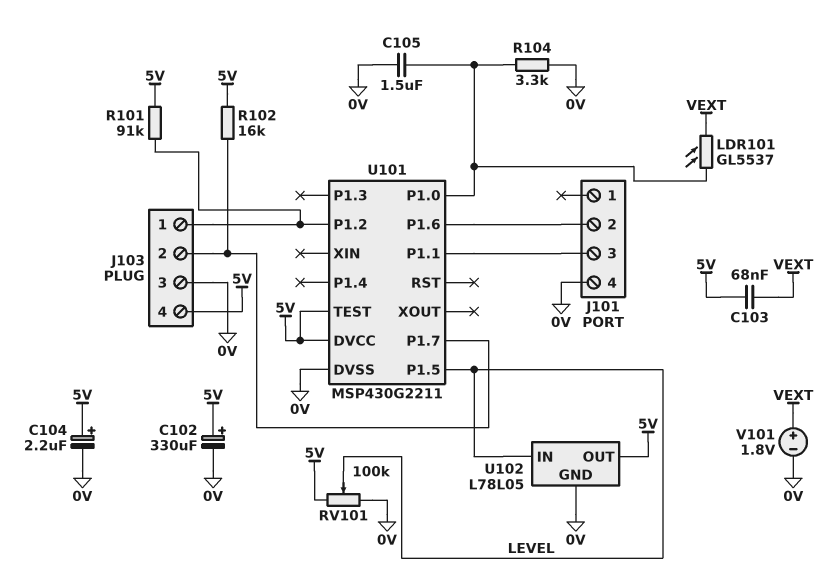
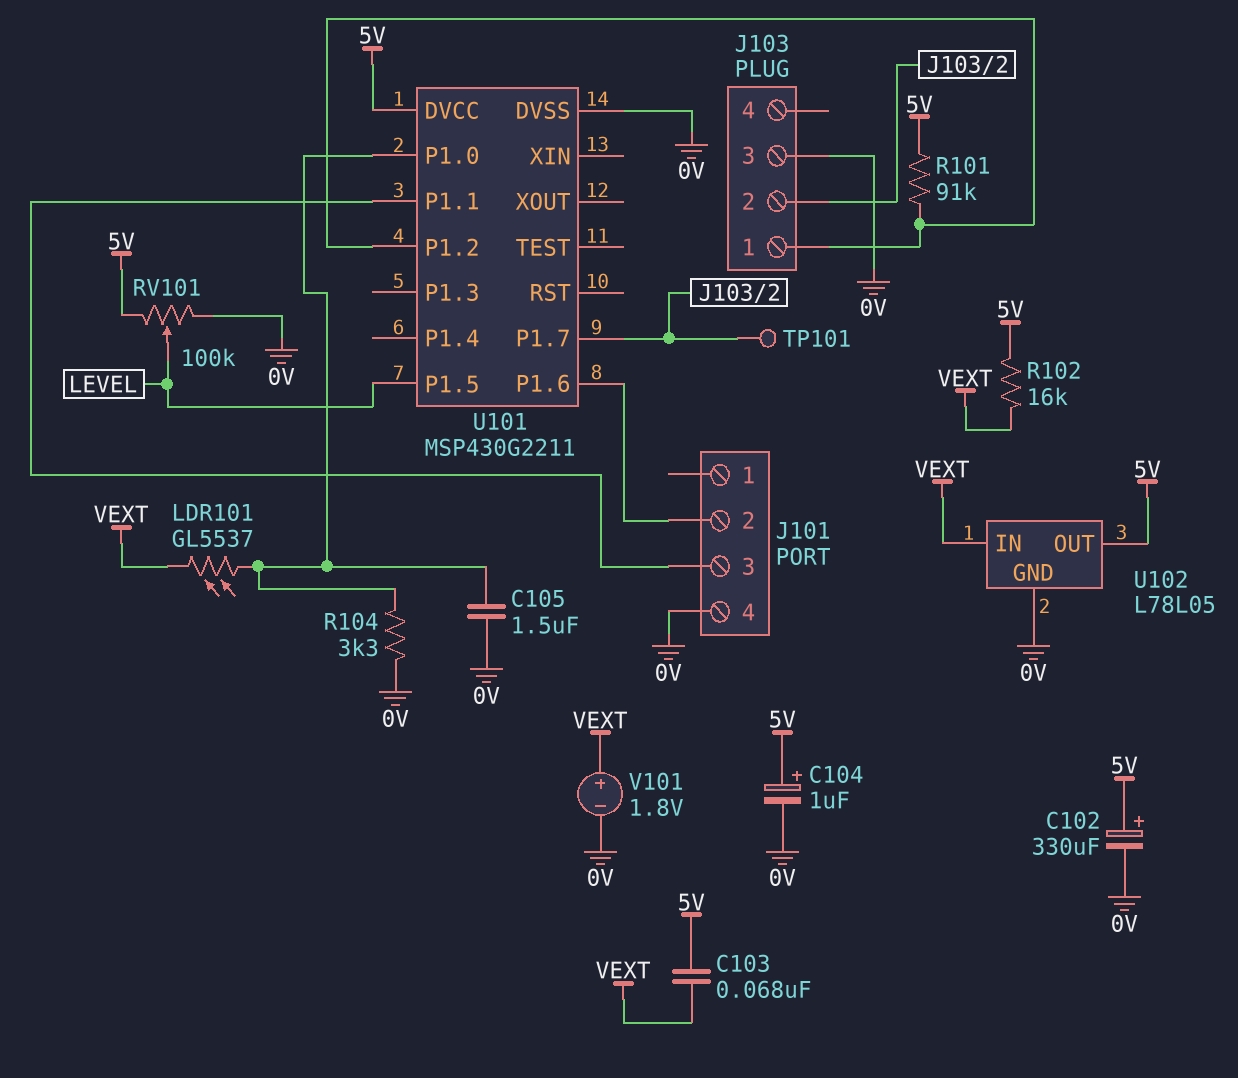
C104: 2.2uF (plus 5V, minus 0V) -> 1uF (plus 5V, minus 0V)
J103 pin 4: 5V -> none
R102: 16k (5V, J103/2) -> 16k (5V, VEXT)
TP101: none -> test point (J103/2)
U101 pin TEST: 5V -> none
U102 pin IN: LEVEL -> VEXT

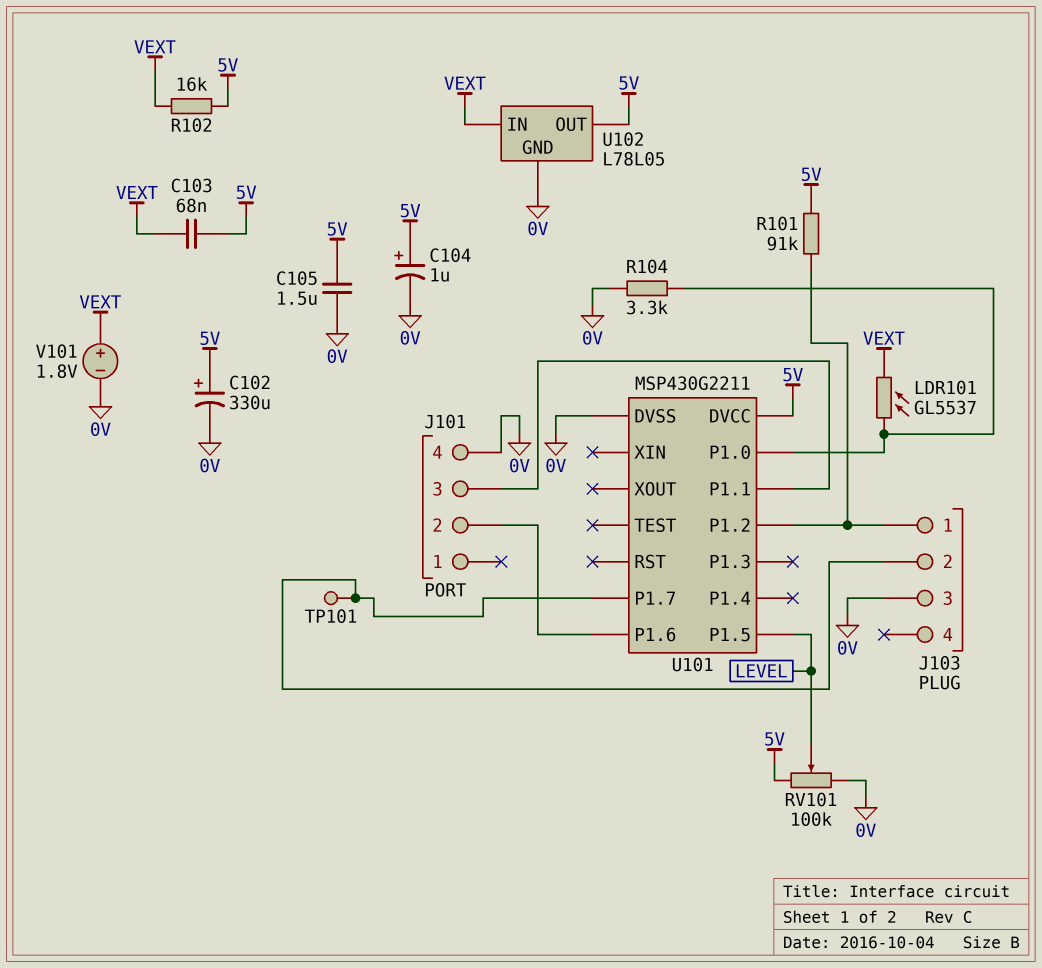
C105: 1.5uF (0V, U101/P1.0) -> 1.5uF (0V, 5V)

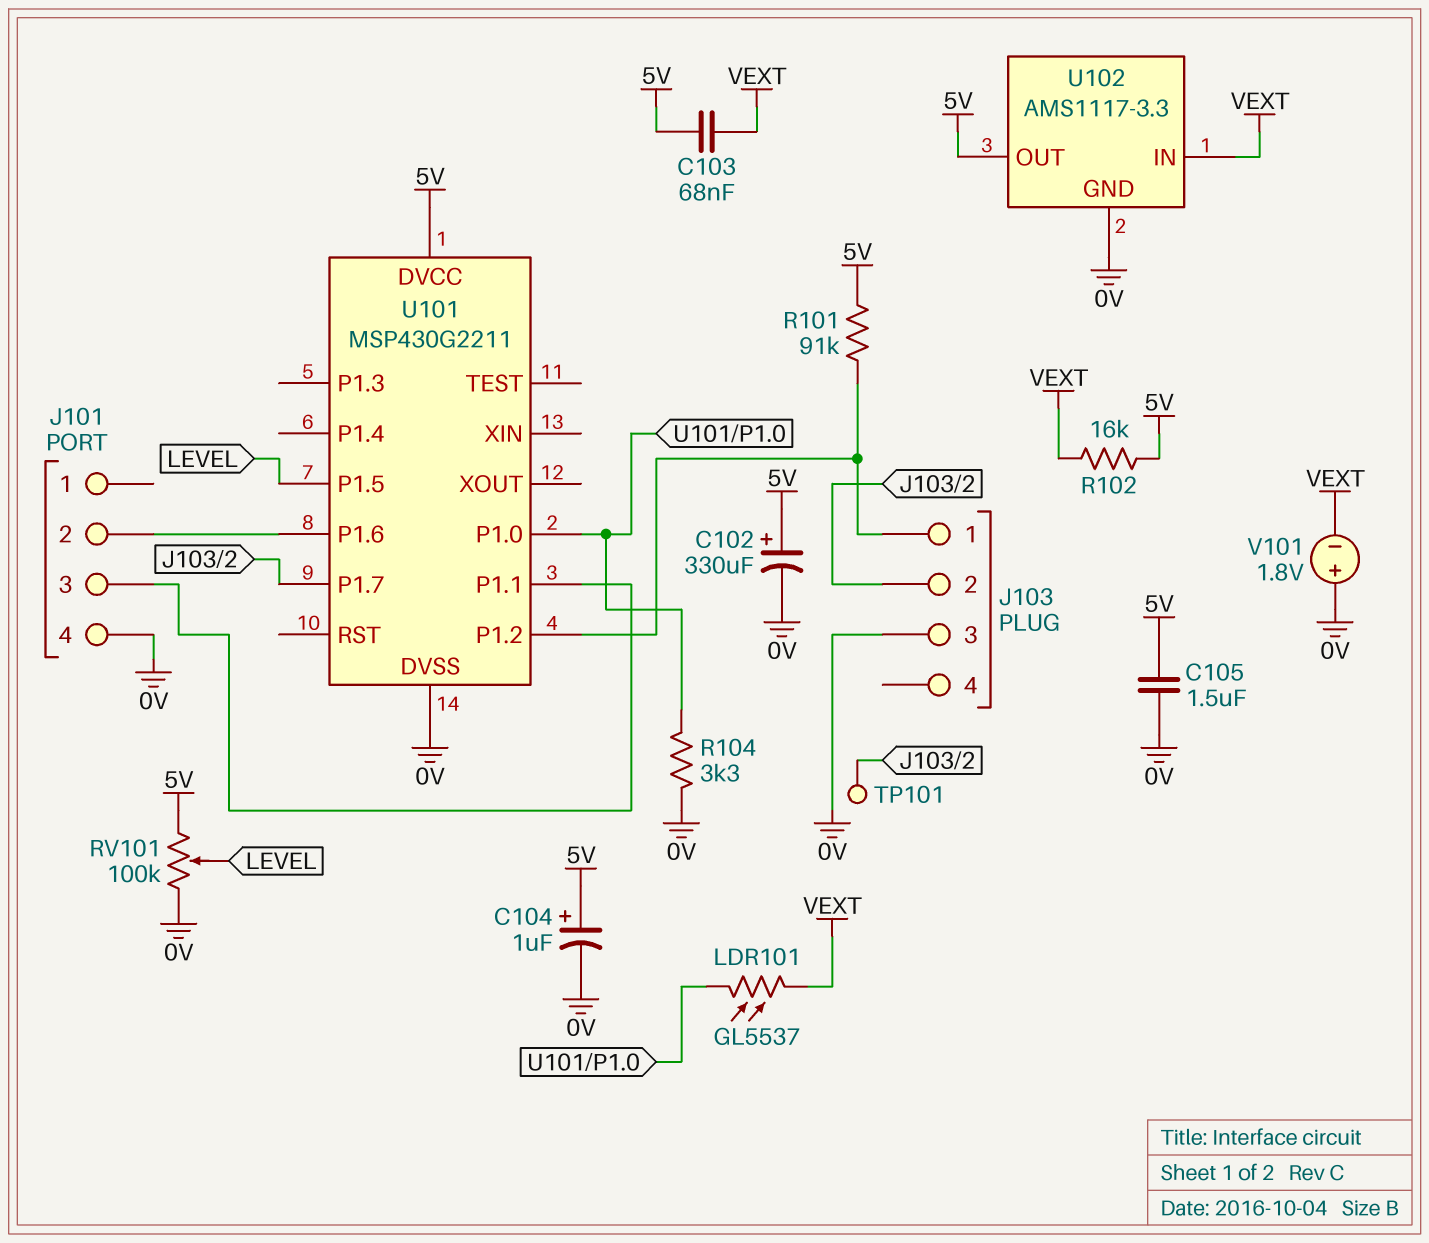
U102: L78L05 -> AMS1117-3.3
V101: 1.8V (plus VEXT, minus 0V) -> 1.8V (plus 0V, minus VEXT)

